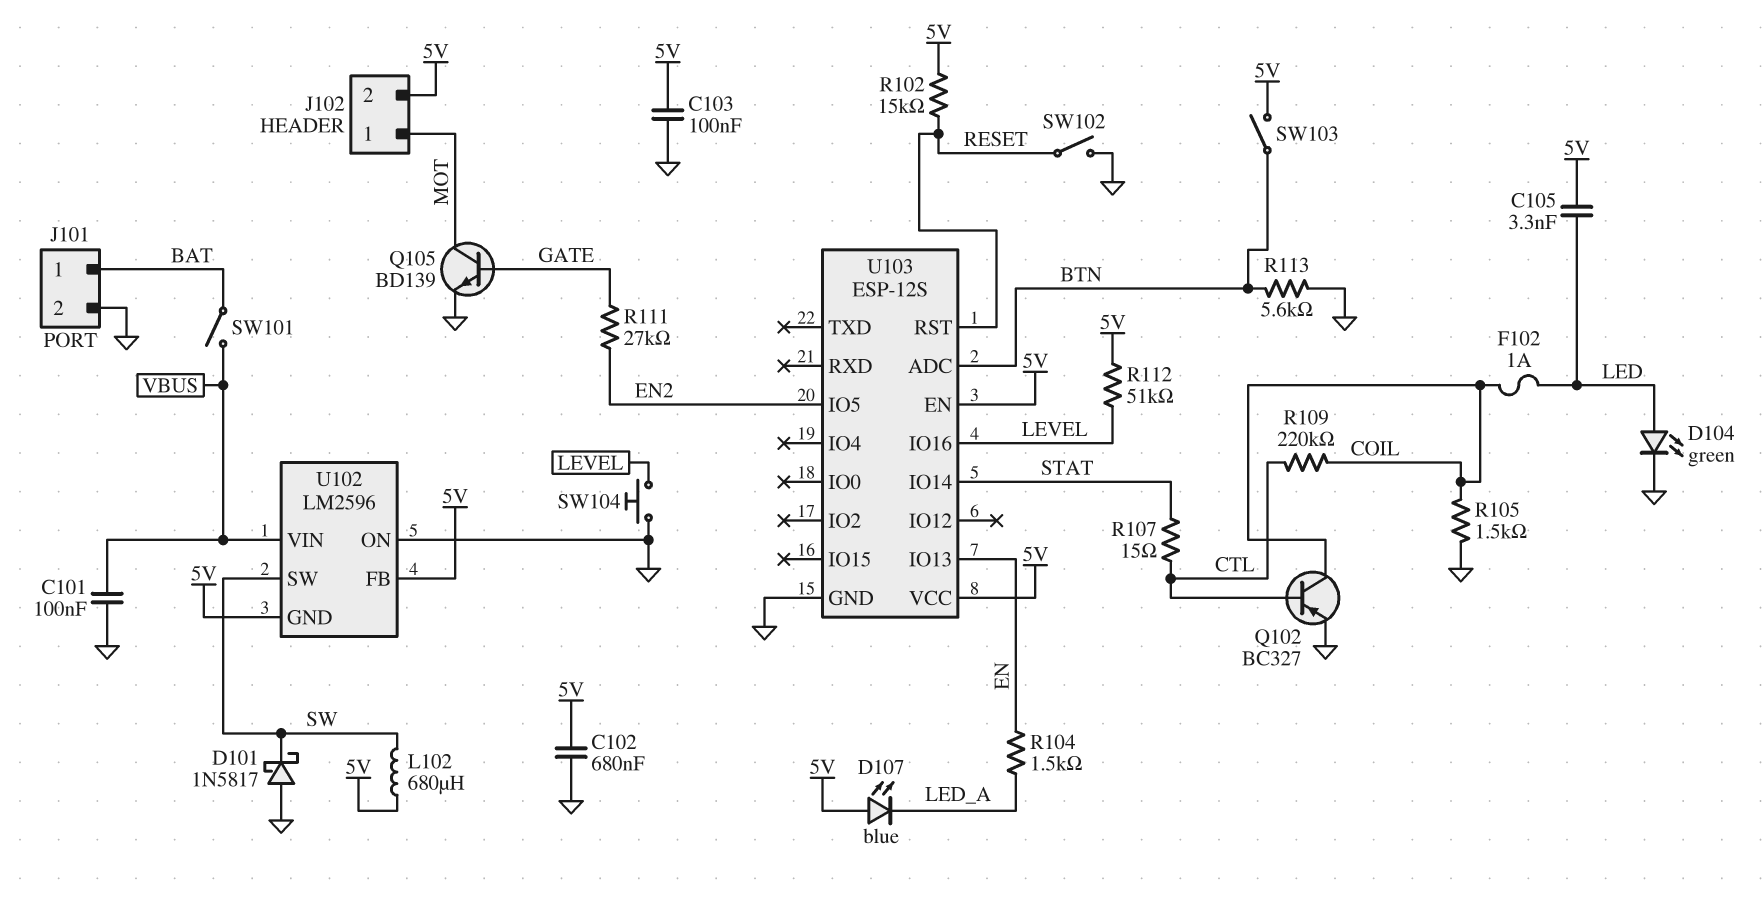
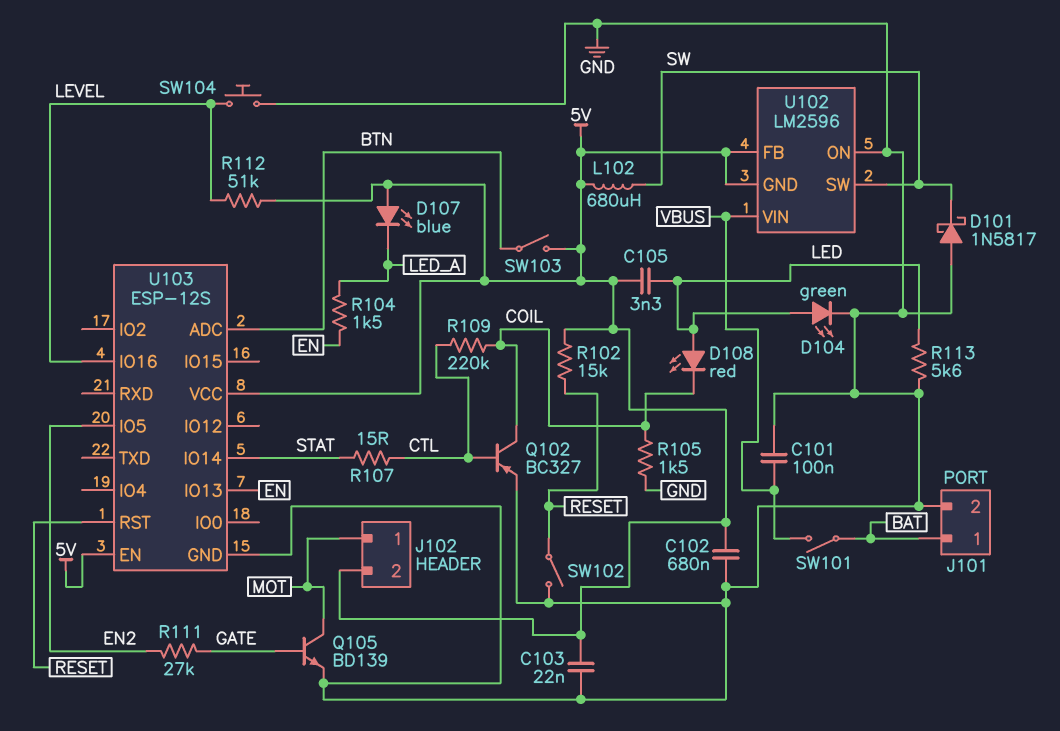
C103: 100nF (5V, GND) -> 22nF (5V, GND)
D108: none -> LED red (A LED, K COIL)
F102: 1A (COIL, LED) -> none
R113: 5.6k (BTN, GND) -> 5.6k (GND, LED)

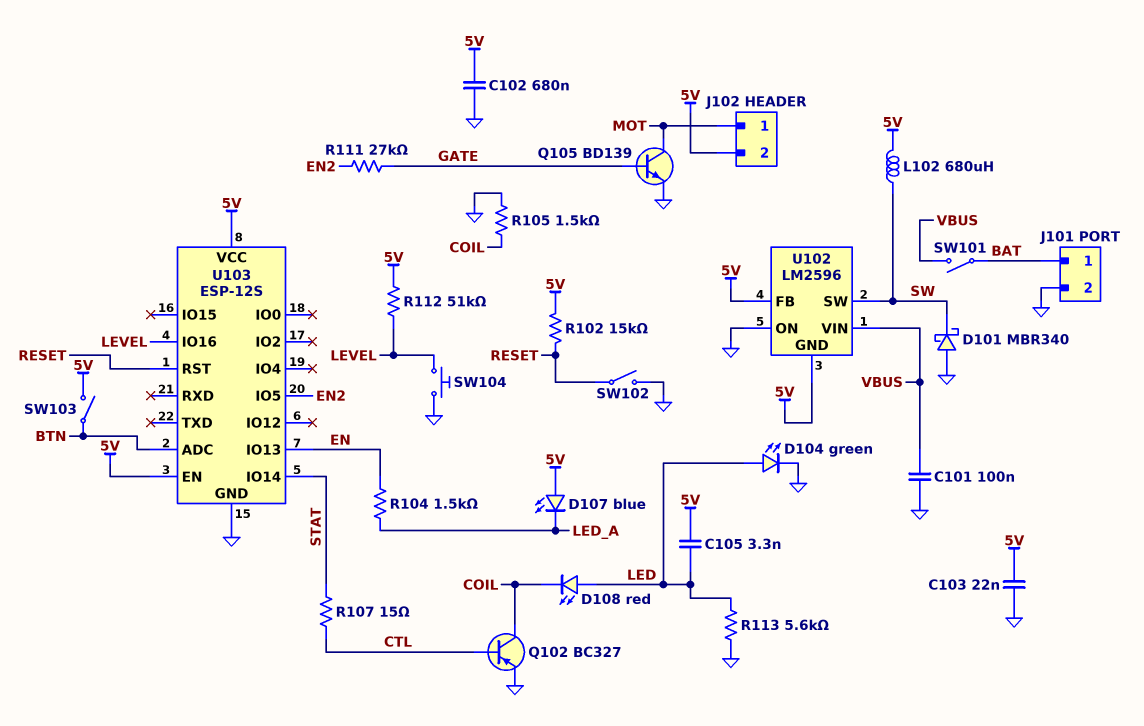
D101: schottky 1N5817 (A GND, K SW) -> schottky MBR340 (A GND, K SW)
R109: 220k (COIL, CTL) -> none

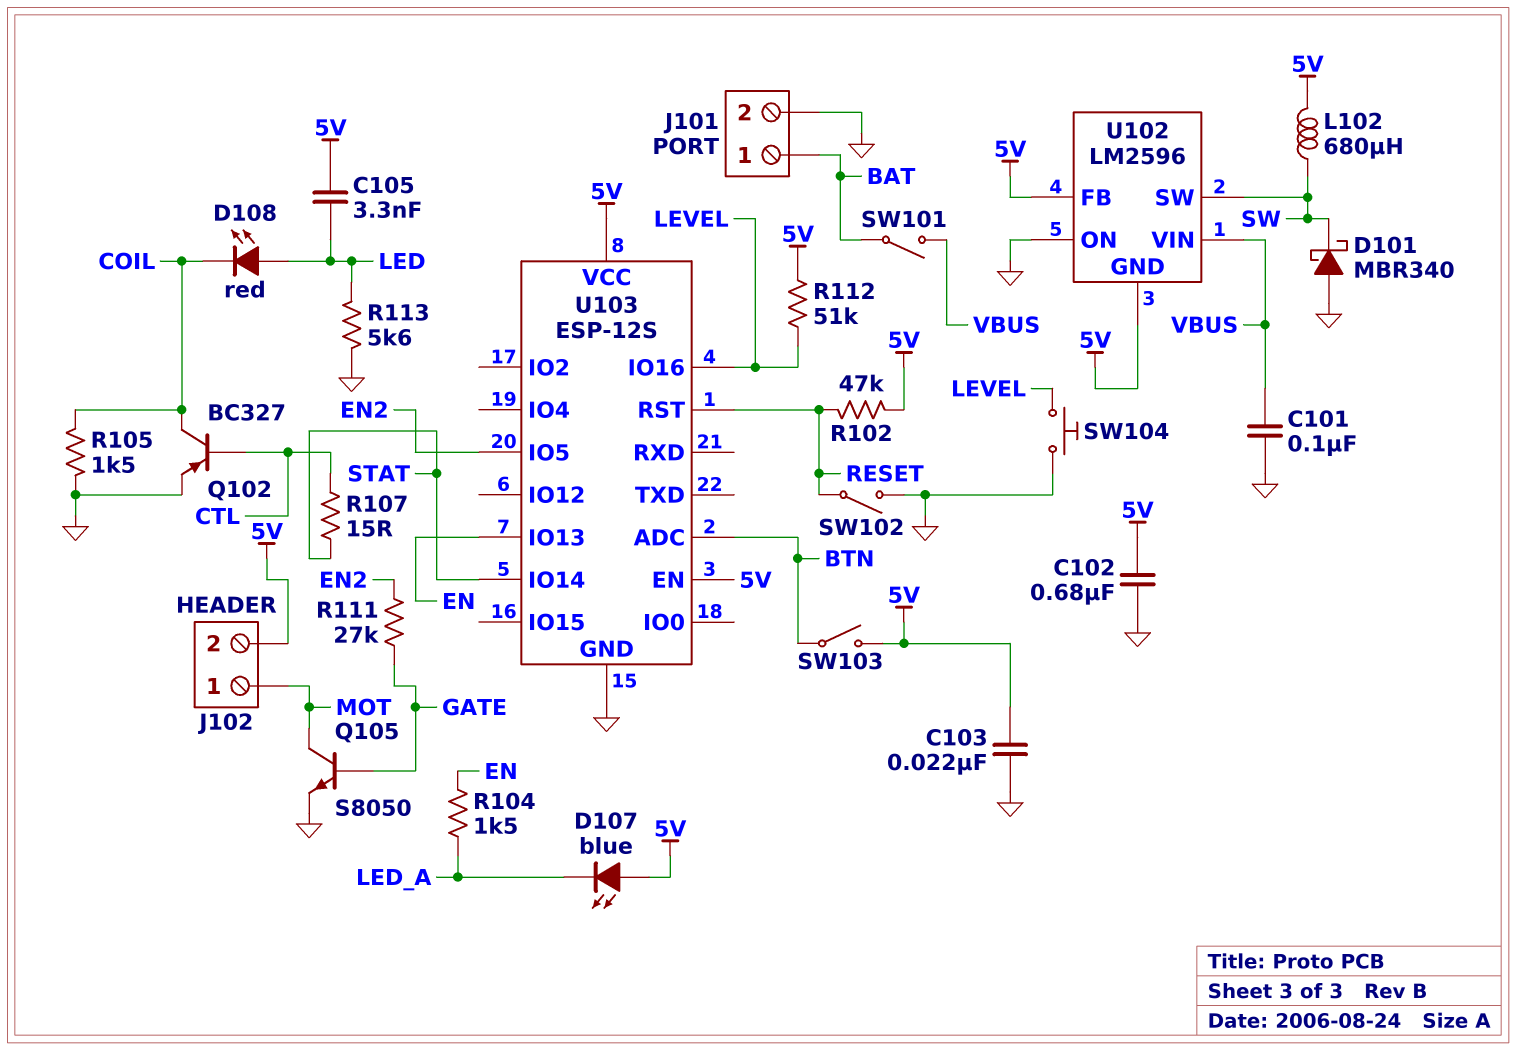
D104: LED green (A LED, K GND) -> none
Q105: NPN BD139 (B GATE, C MOT, E GND) -> NPN S8050 (B GATE, C MOT, E GND)
R102: 15k (5V, RESET) -> 47k (5V, RESET)

